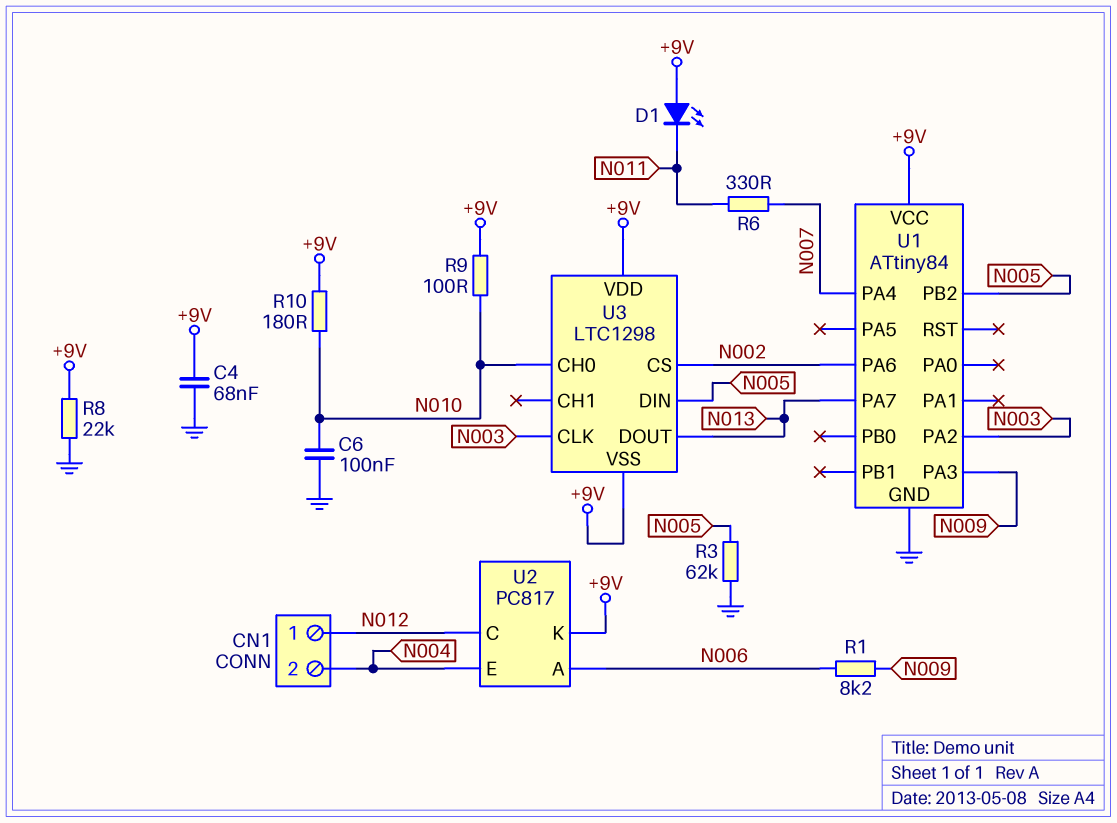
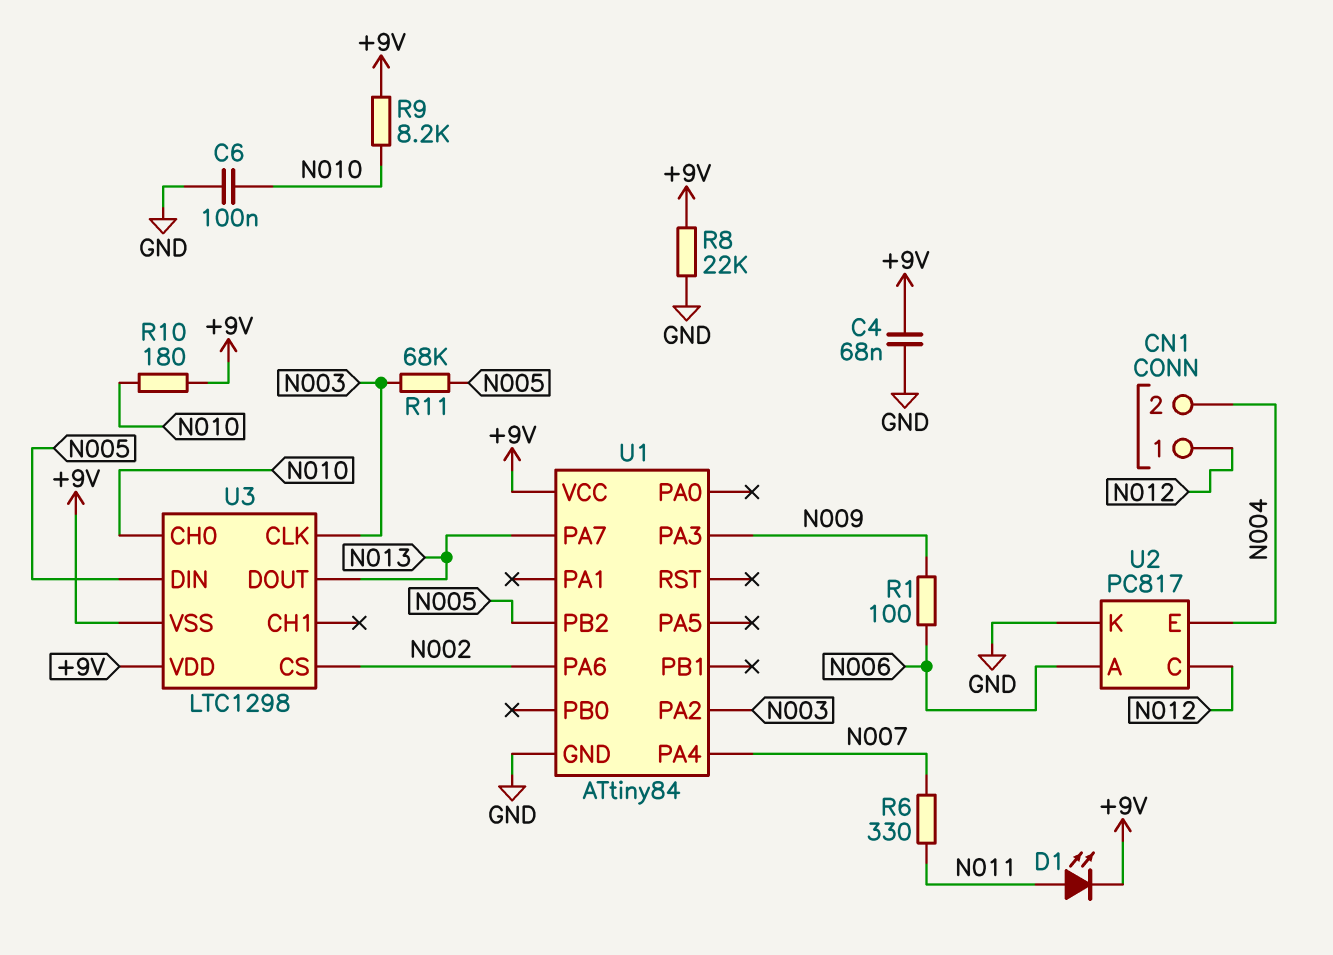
D1: LED (A +9V, K N011) -> LED (A N011, K +9V)
R1: 8.2k (N006, N009) -> 100 (N006, N009)
R3: 62k (GND, N005) -> none
R9: 100 (+9V, N010) -> 8.2k (+9V, N010)
R11: none -> 68k (N003, N005)
U2 pin K: +9V -> GND

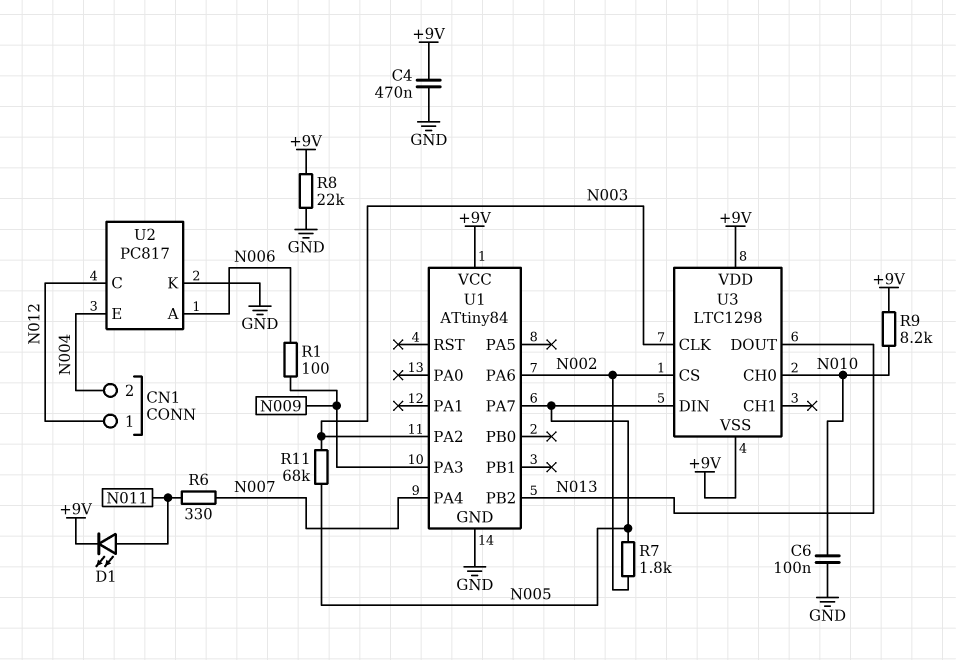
C4: 68nF (+9V, GND) -> 470nF (+9V, GND)
R7: none -> 1.8k (N002, N005)
R10: 180 (+9V, N010) -> none
U1 pin PA7: N013 -> N005
U1 pin PB2: N005 -> N013

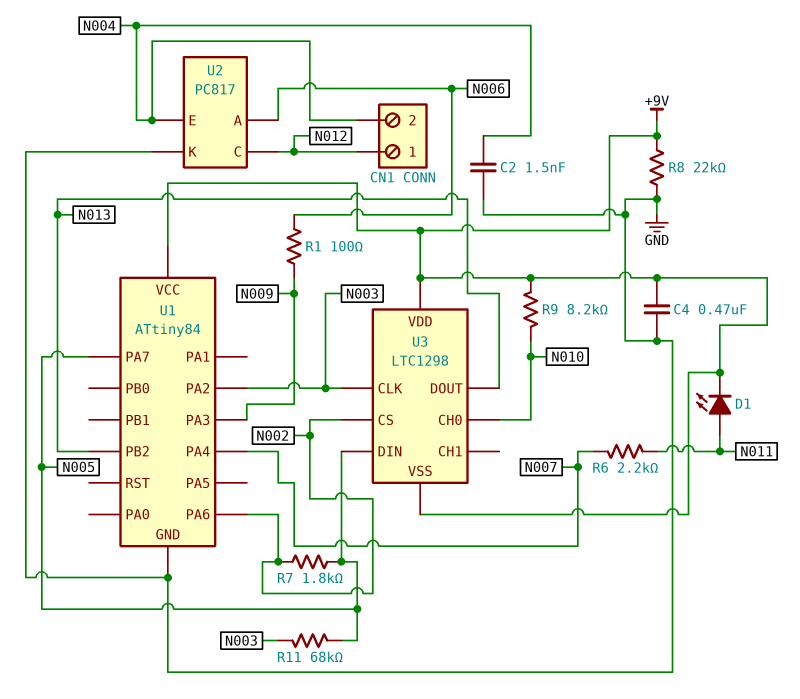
C2: none -> 1.5nF (GND, N004)
C6: 100nF (GND, N010) -> none
R6: 330 (N007, N011) -> 2.2k (N007, N011)

